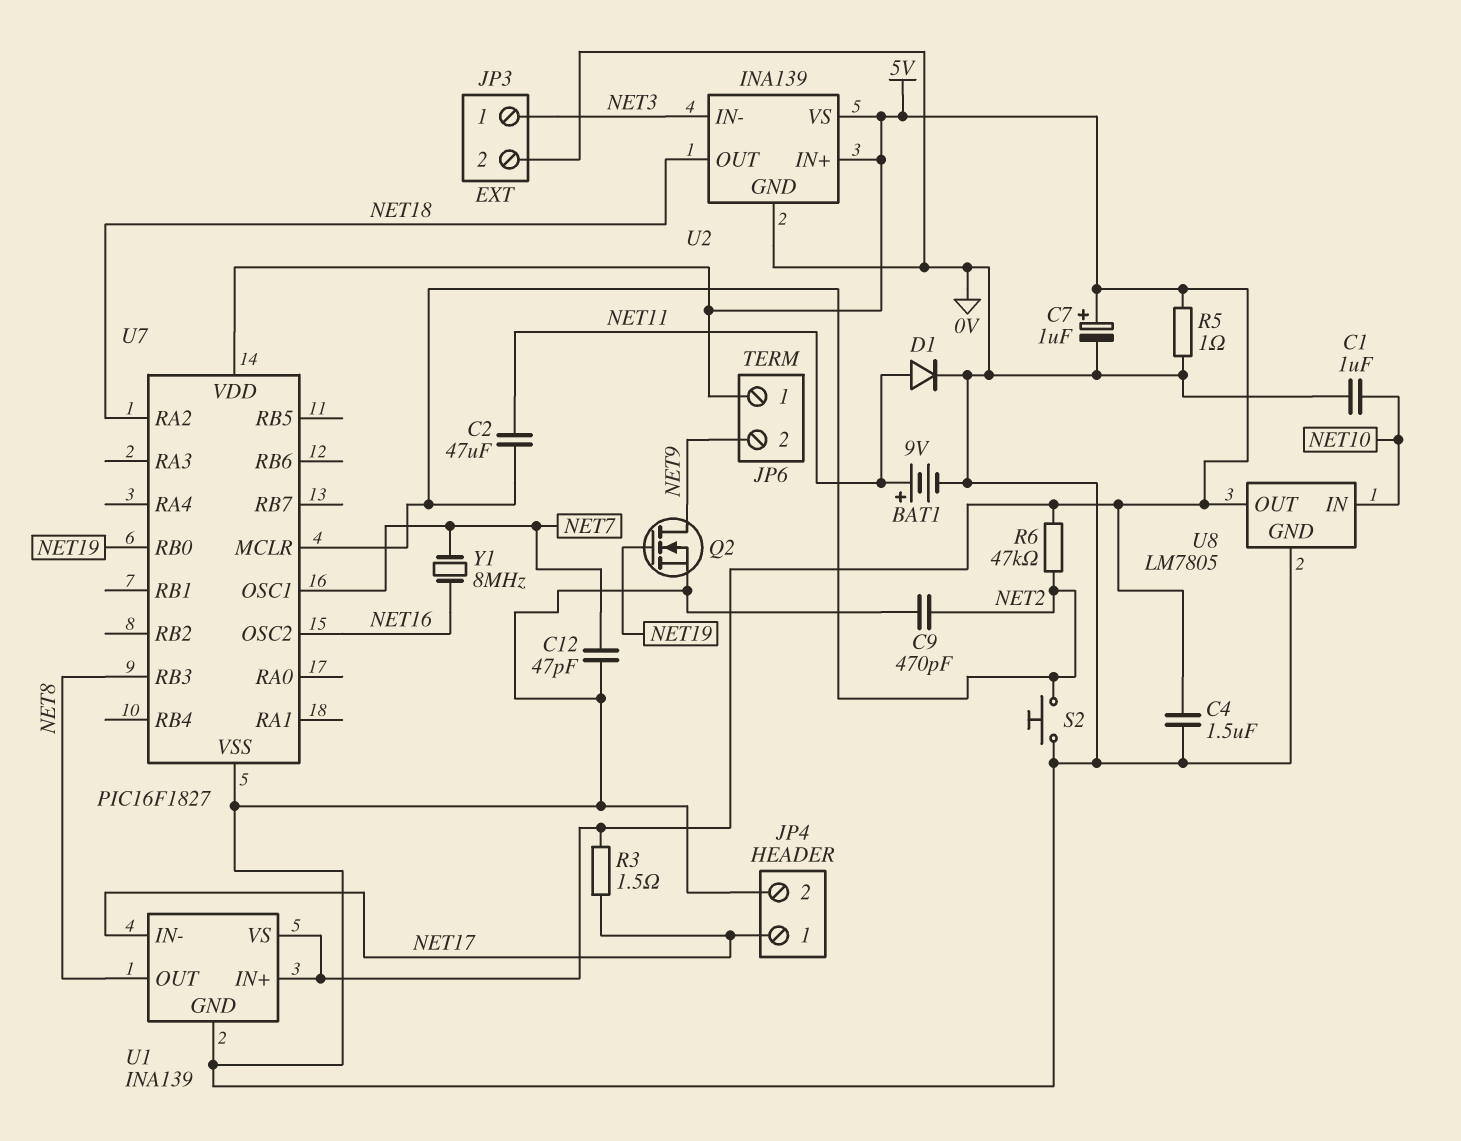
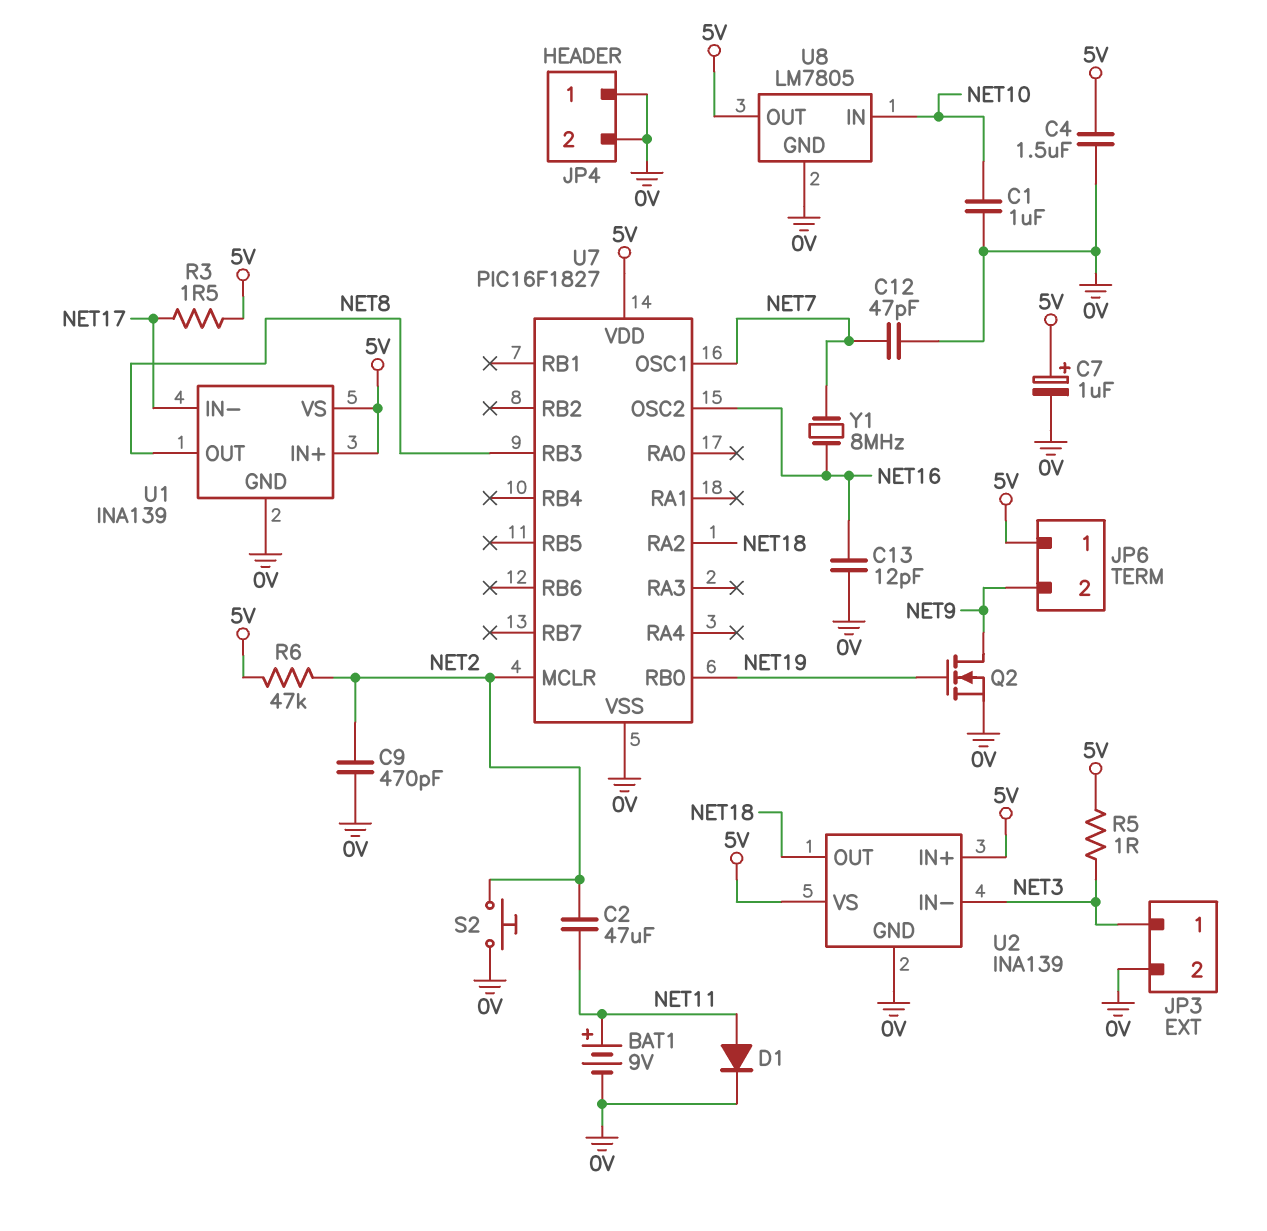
C13: none -> 12pF (0V, NET16)
JP4 pin 1: NET17 -> 0V
R5: 1 (0V, 5V) -> 1 (5V, NET3)

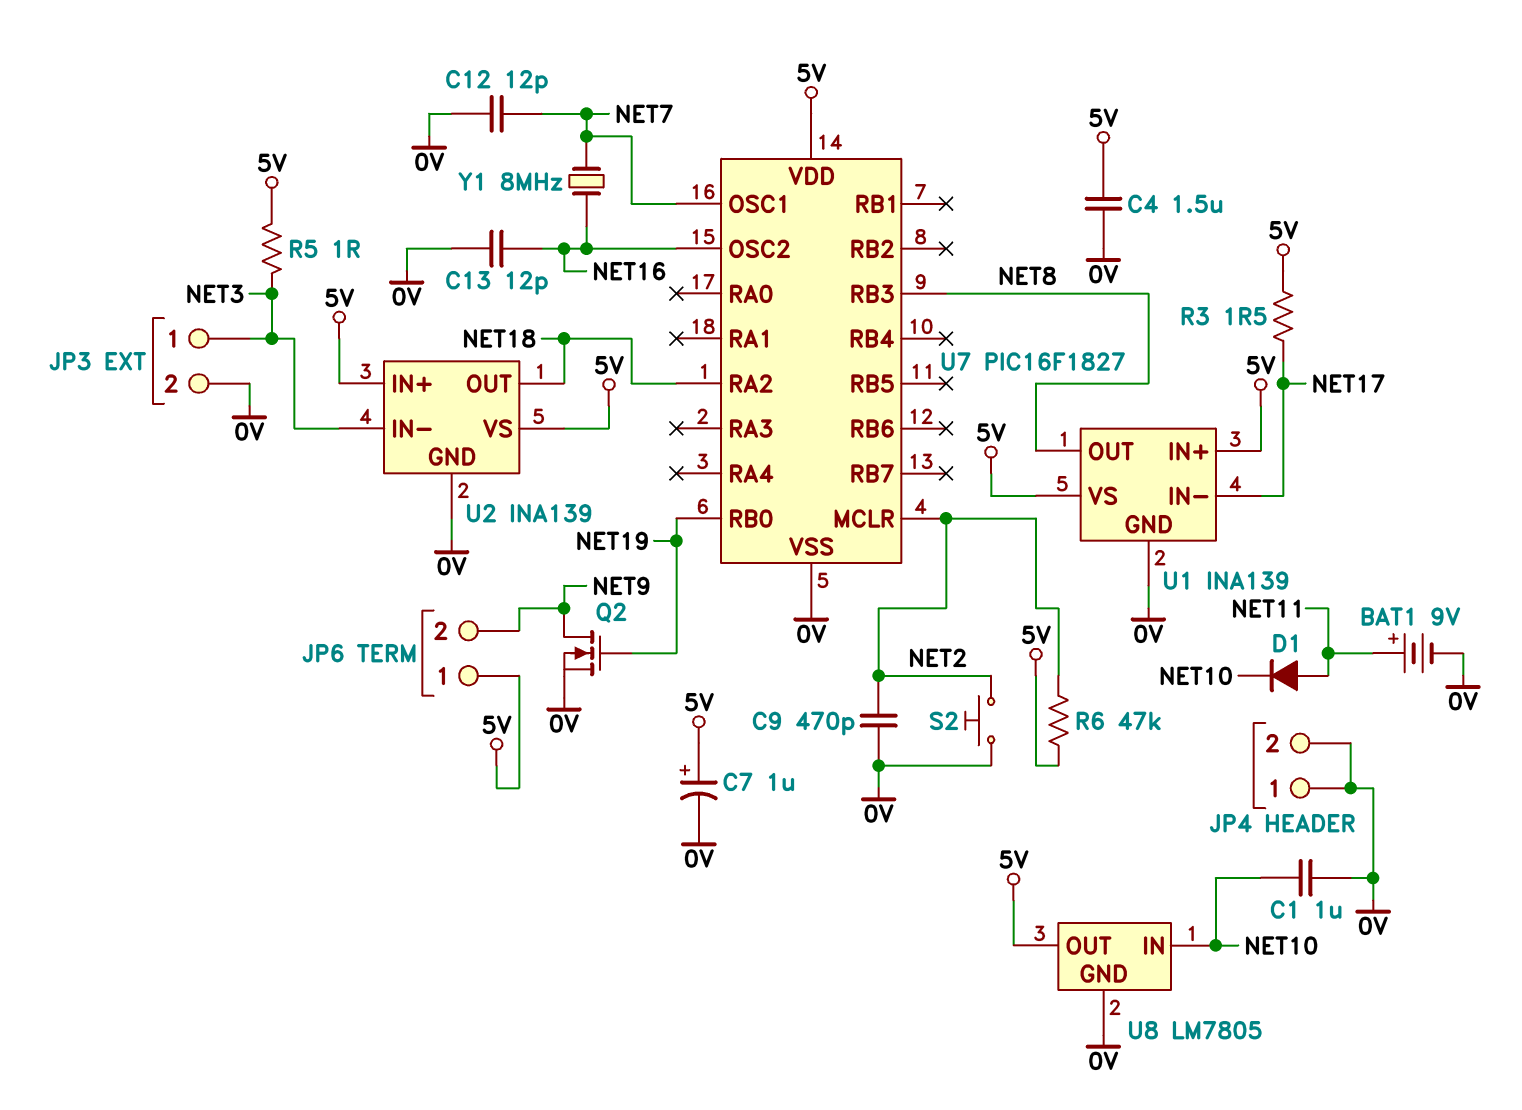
C2: 47uF (NET2, NET11) -> none
C12: 47pF (0V, NET7) -> 12pF (0V, NET7)
D1: diode (A NET11, K 0V) -> diode (A NET11, K NET10)

